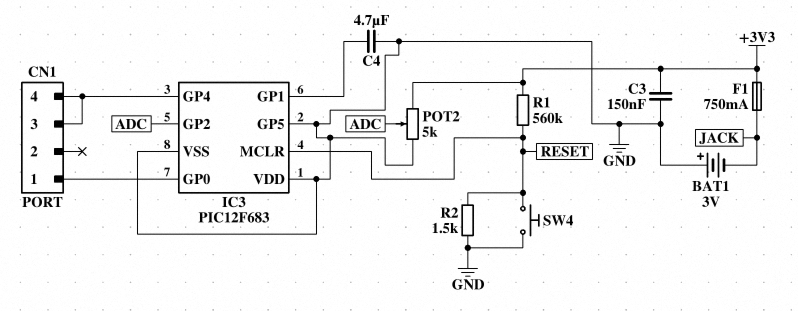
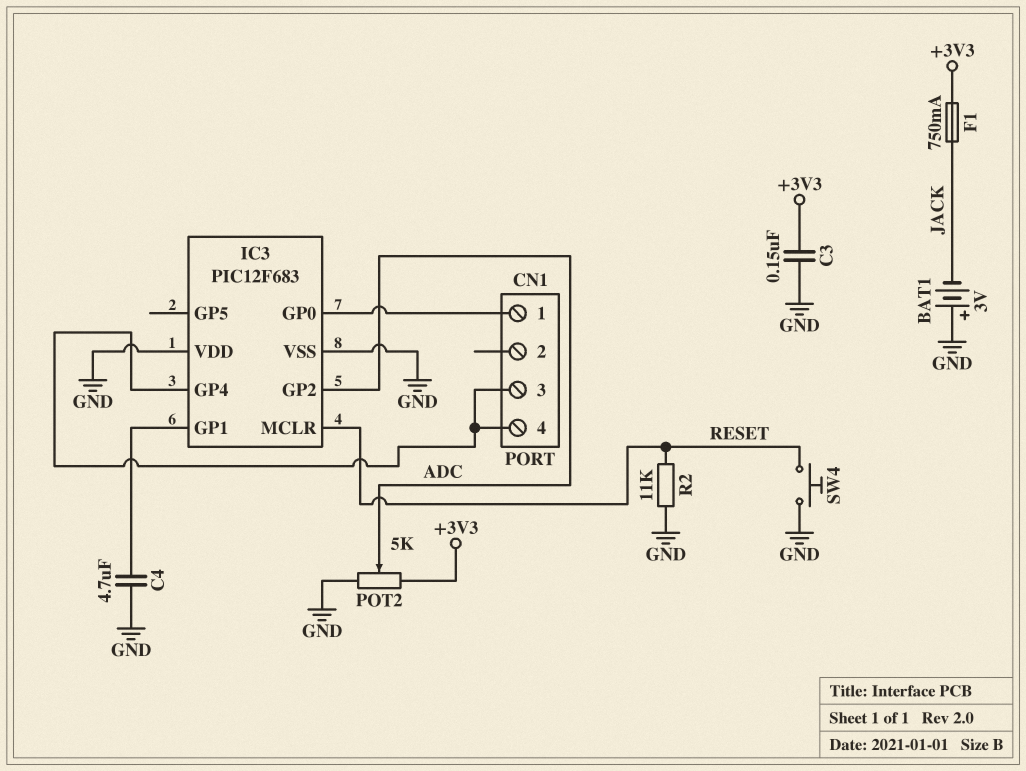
IC3 pin GP5: GND -> none
R1: 560k (+3V3, RESET) -> none
R2: 1.5k (GND, RESET) -> 11k (GND, RESET)

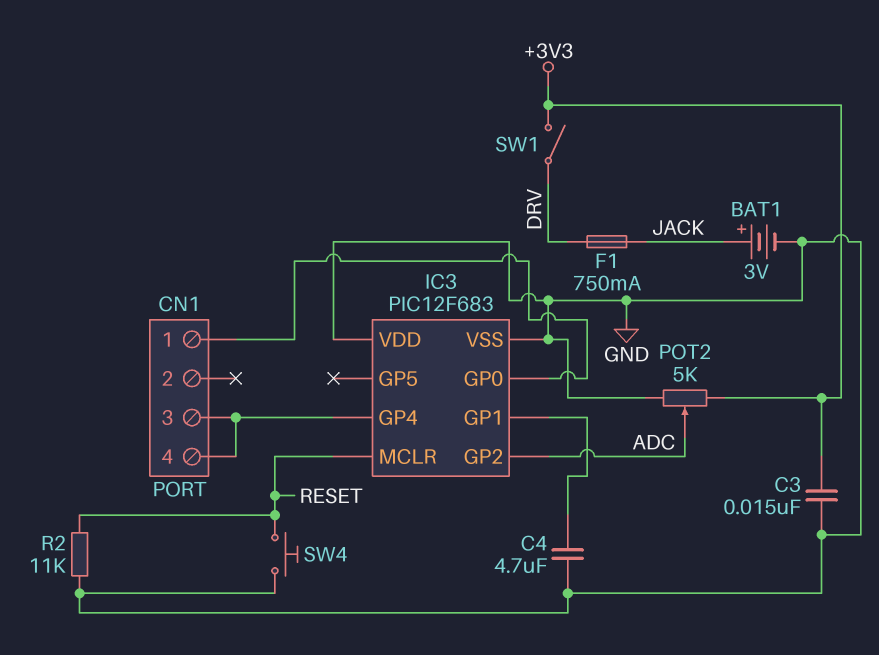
BAT1: 3V (plus GND, minus JACK) -> 3V (plus JACK, minus GND)
C3: 150nF (+3V3, GND) -> 15nF (+3V3, GND)
F1: 750mA (+3V3, JACK) -> 750mA (DRV, JACK)
SW1: none -> switch (+3V3, DRV)

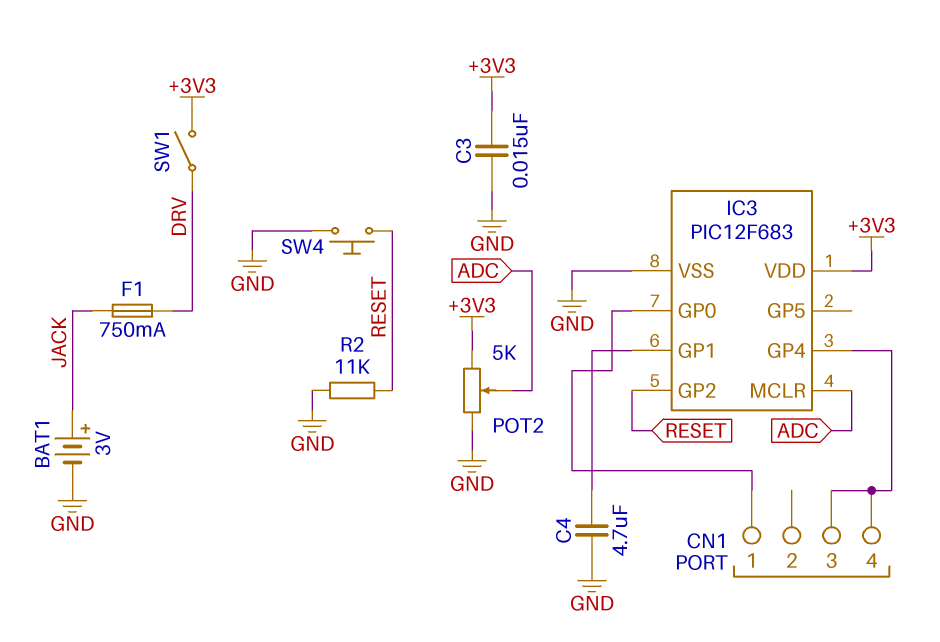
IC3 pin GP2: ADC -> RESET
IC3 pin MCLR: RESET -> ADC
IC3 pin VDD: GND -> +3V3

